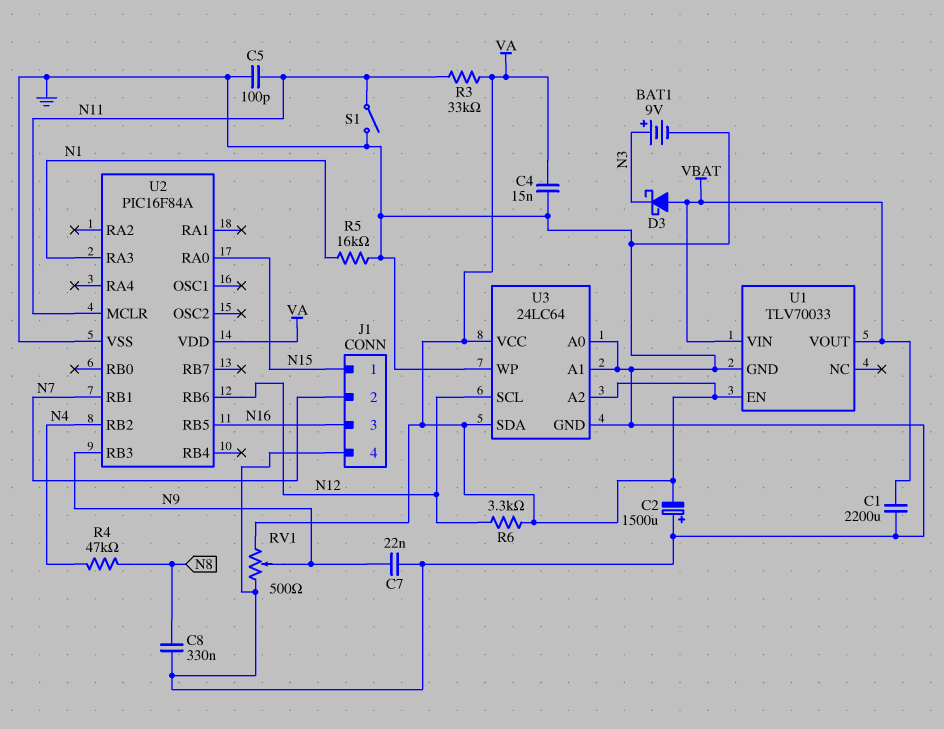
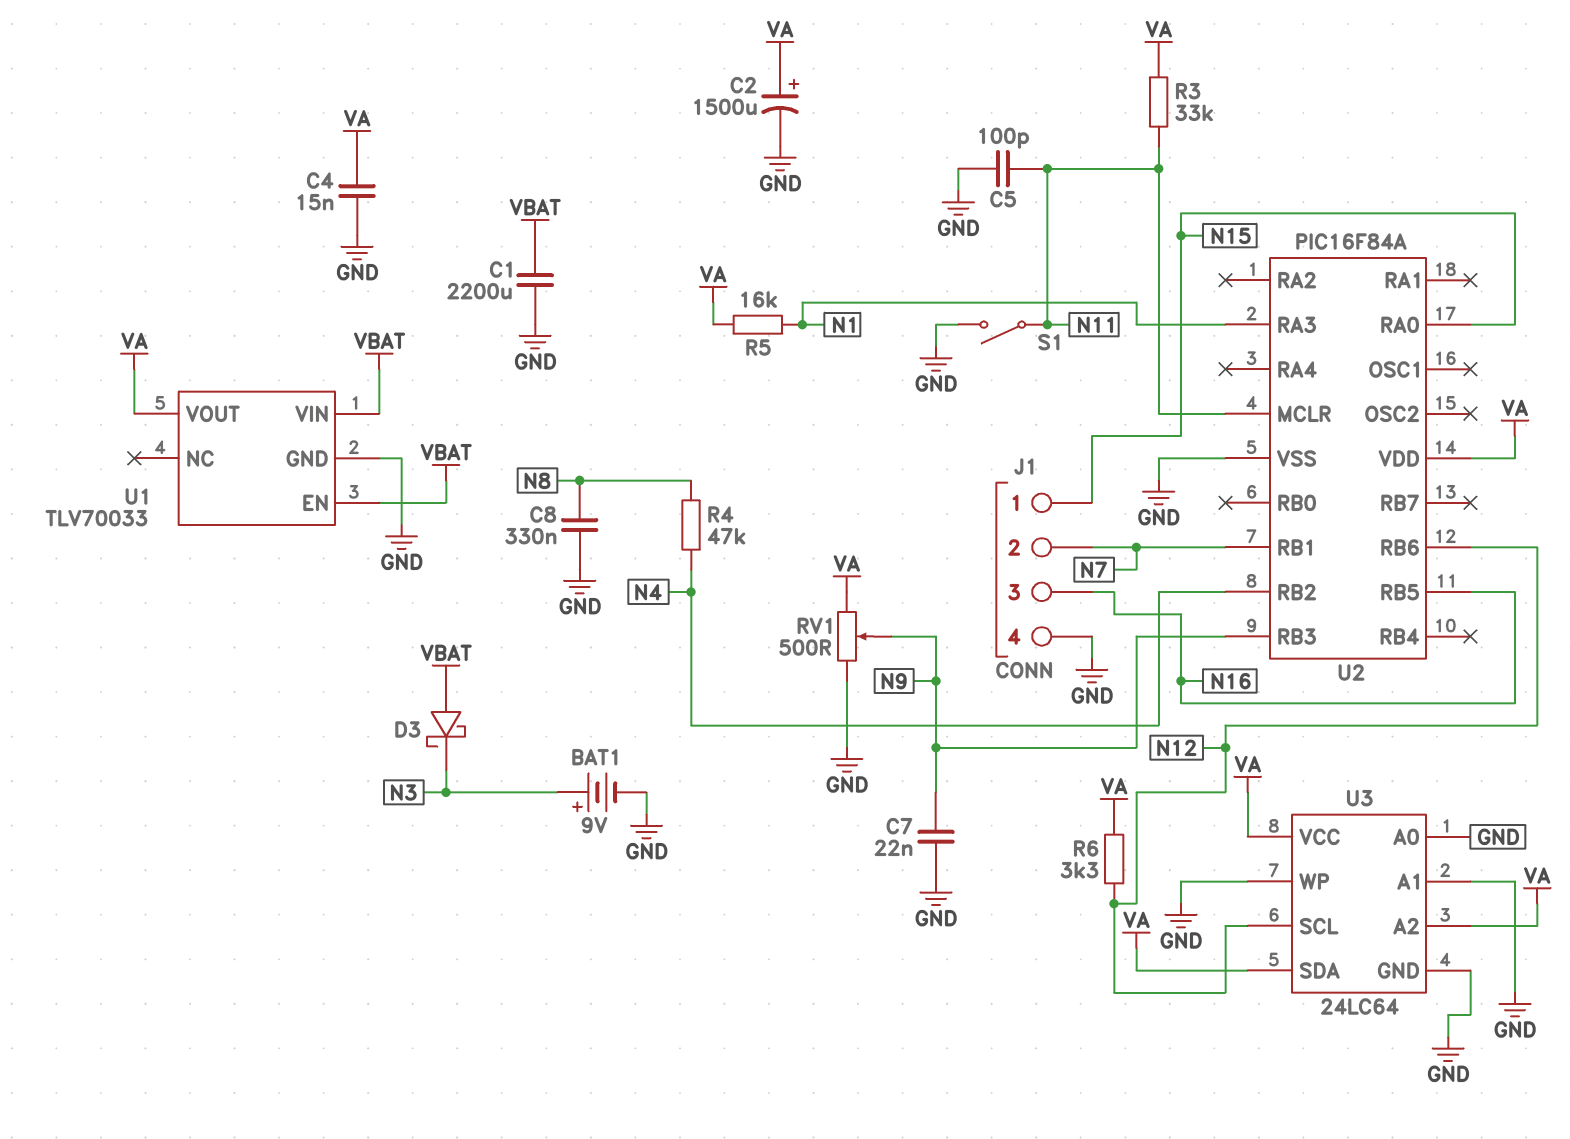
C2: 1500uF (plus GND, minus VA) -> 1500uF (plus VA, minus GND)
R5: 16k (GND, N1) -> 16k (N1, VA)
U1 pin EN: VA -> VBAT
U1 pin VOUT: VBAT -> VA

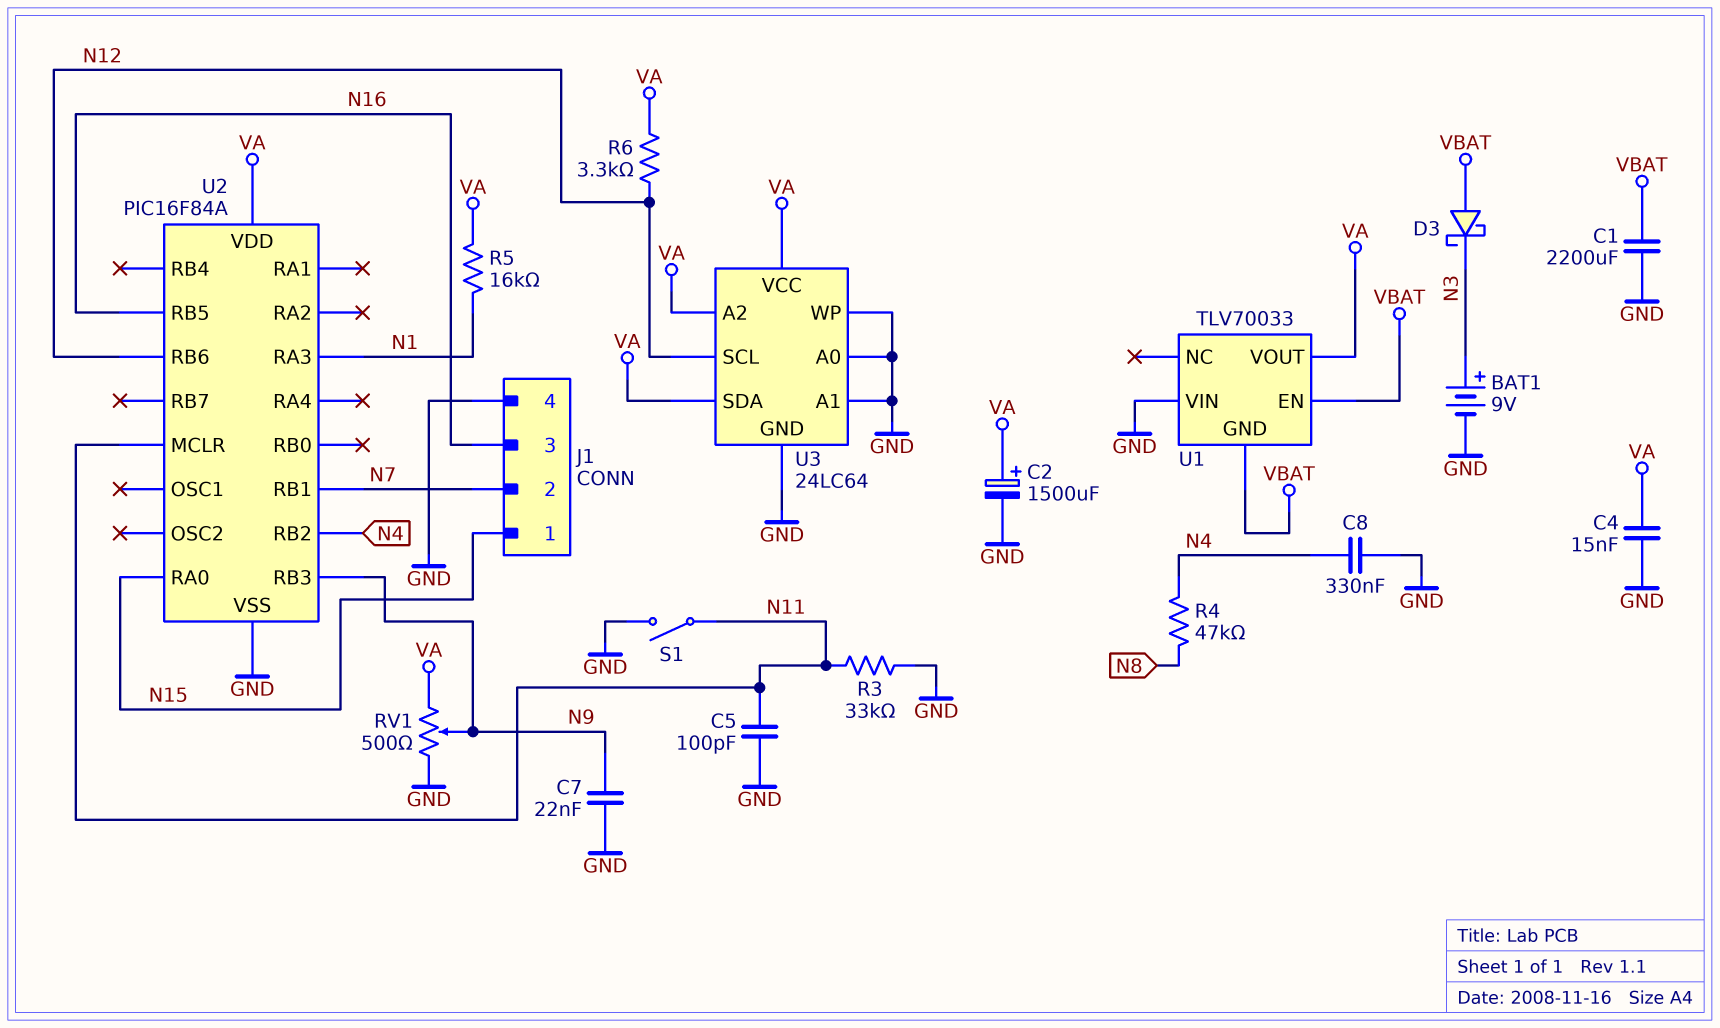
C8: 330nF (GND, N8) -> 330nF (GND, N4)
R3: 33k (N11, VA) -> 33k (GND, N11)
U1 pin GND: GND -> VBAT
U1 pin VIN: VBAT -> GND

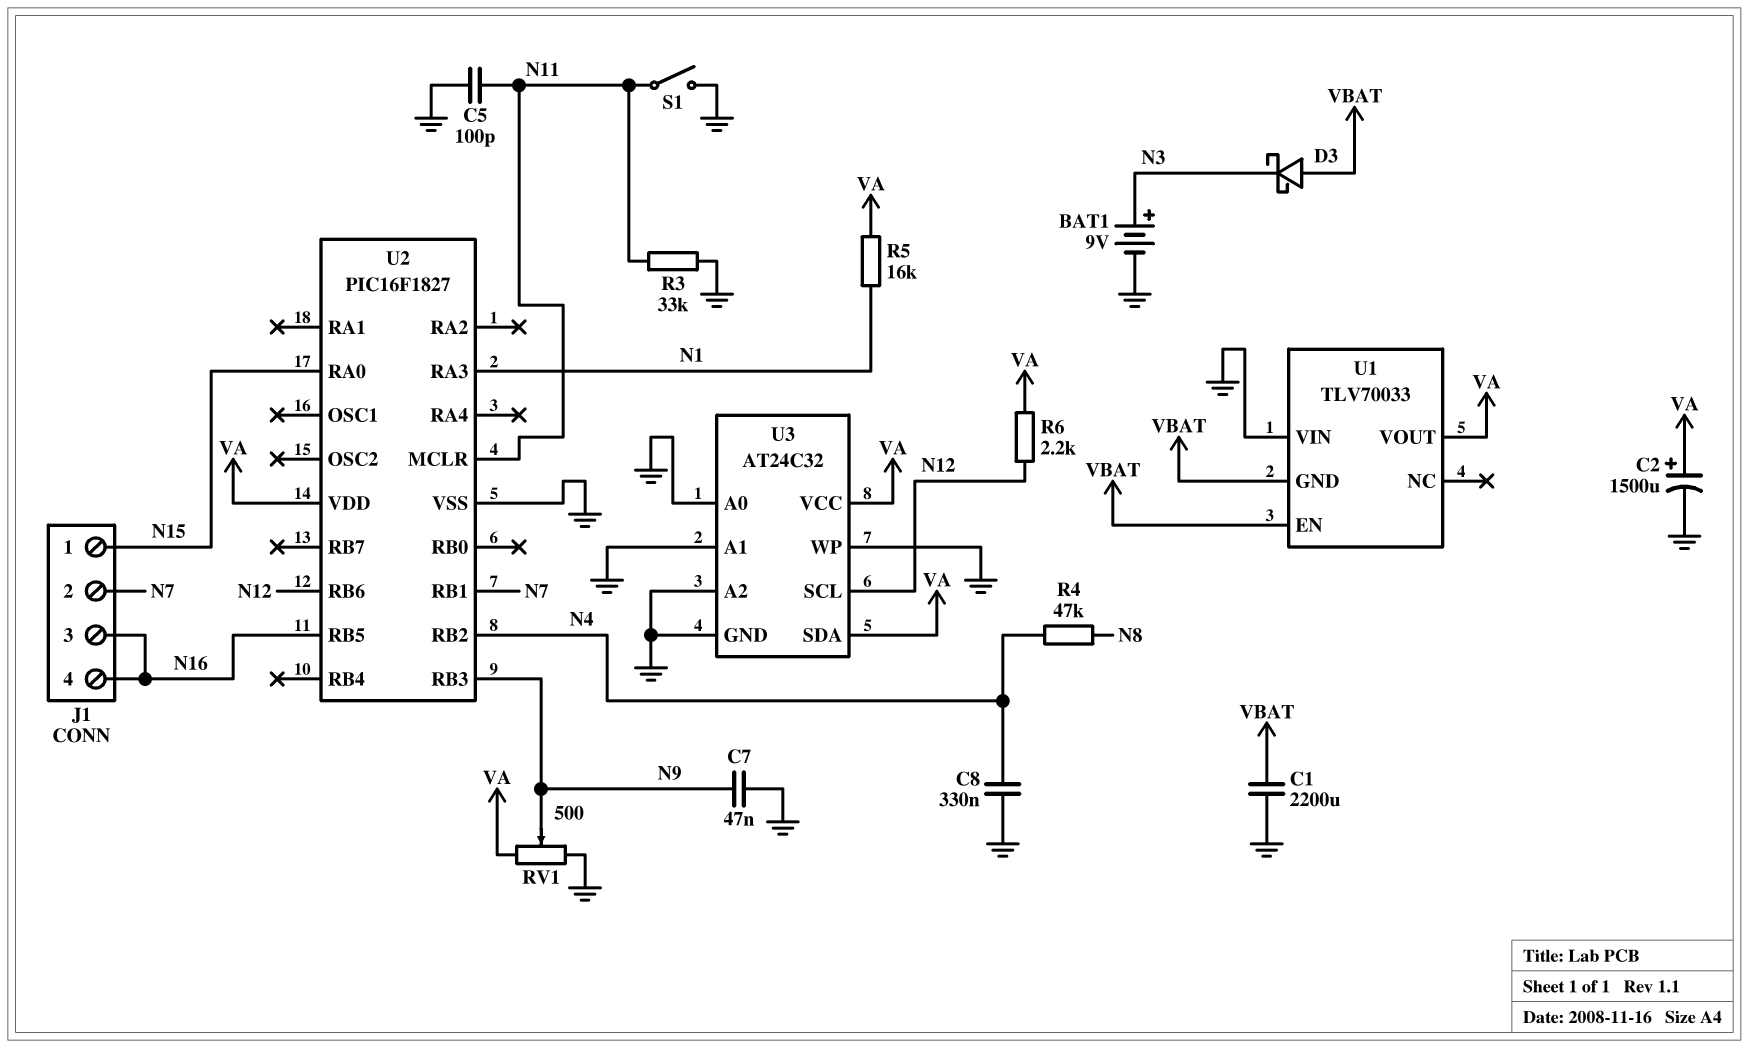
C4: 15nF (GND, VA) -> none
C7: 22nF (GND, N9) -> 47nF (GND, N9)
J1 pin 4: GND -> N16
R6: 3.3k (N12, VA) -> 2.2k (N12, VA)
U2: PIC16F84A -> PIC16F1827
U3: 24LC64 -> AT24C32
U3 pin A2: VA -> GND

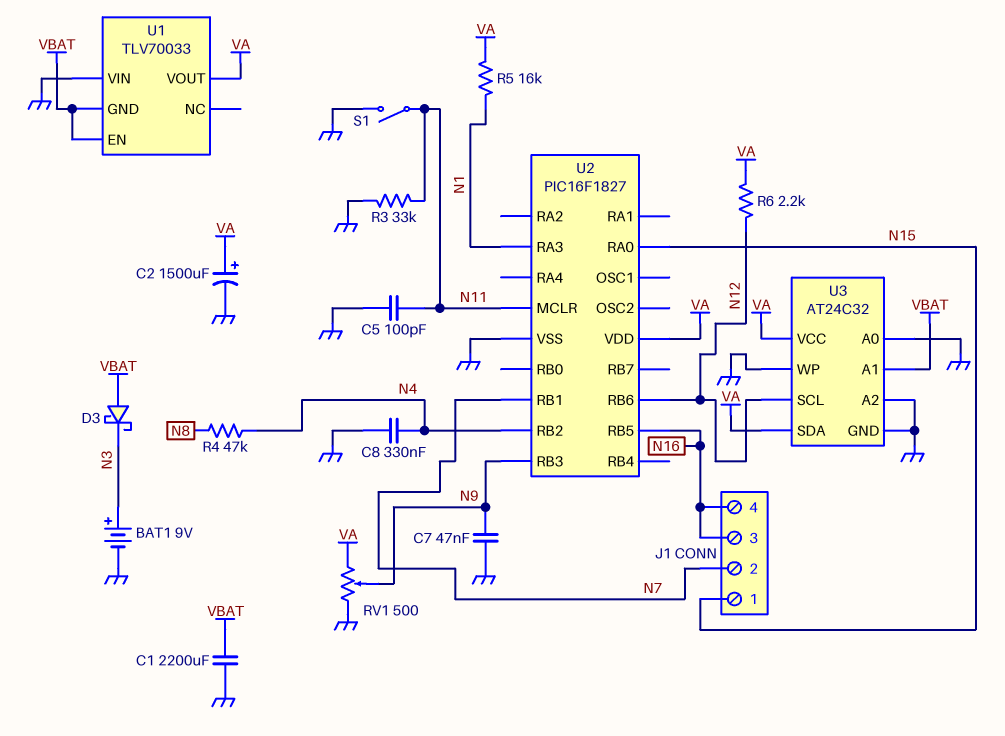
U3 pin A1: GND -> VBAT

